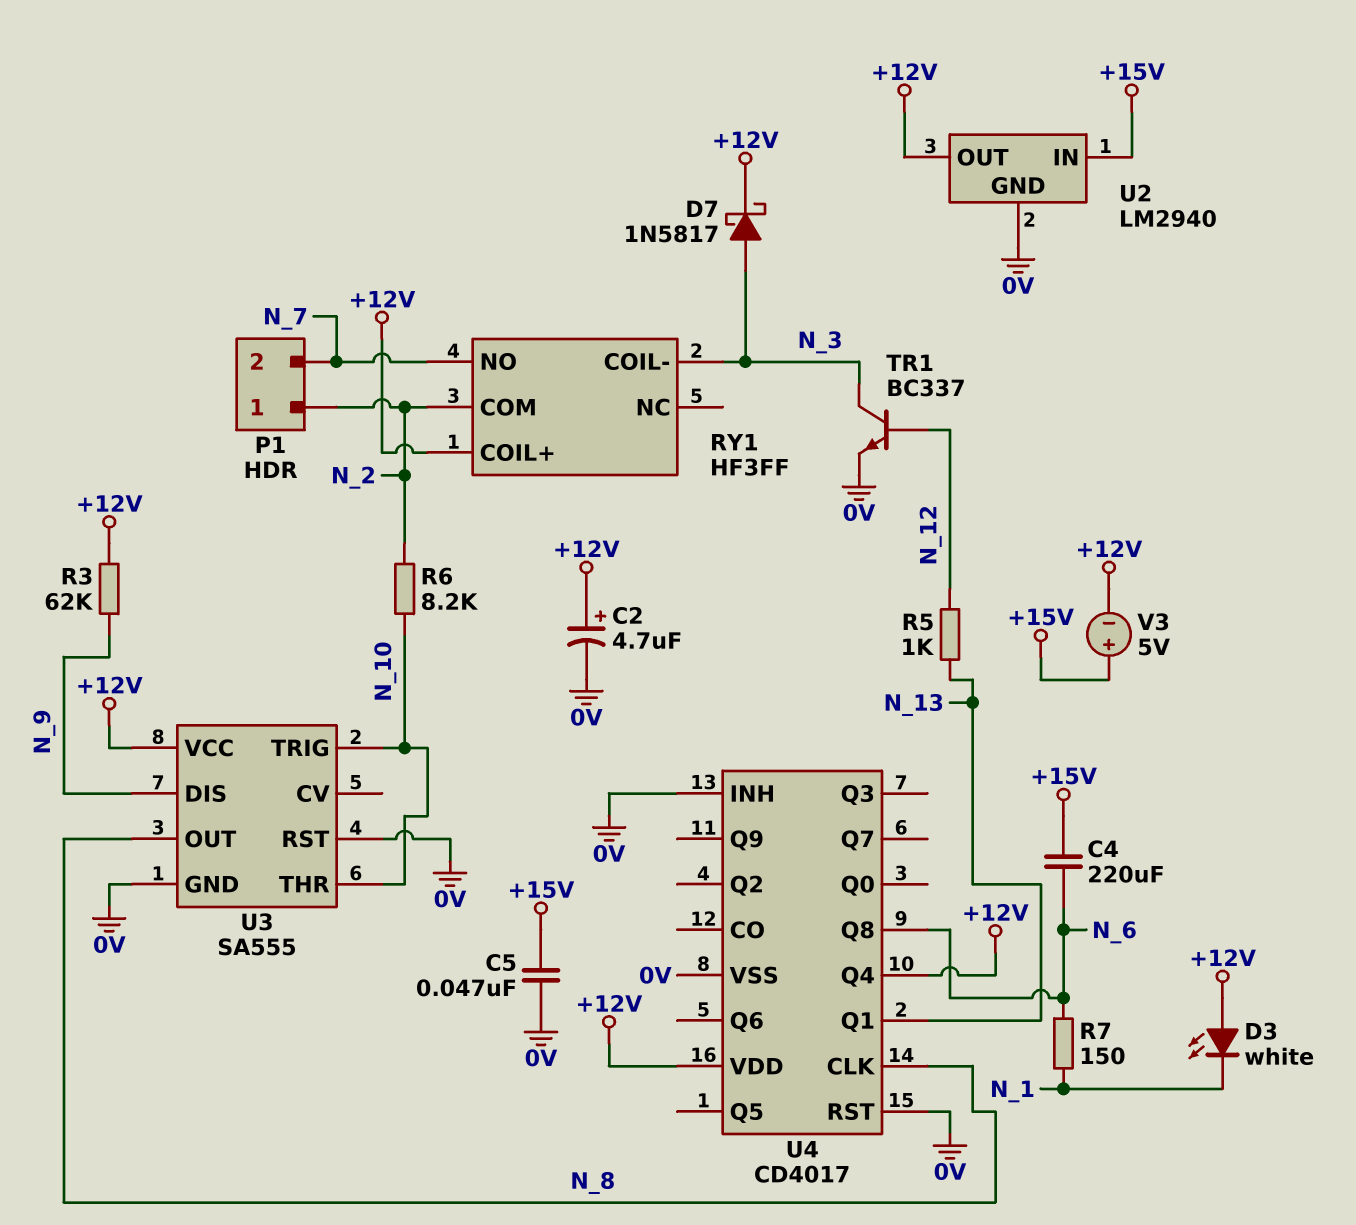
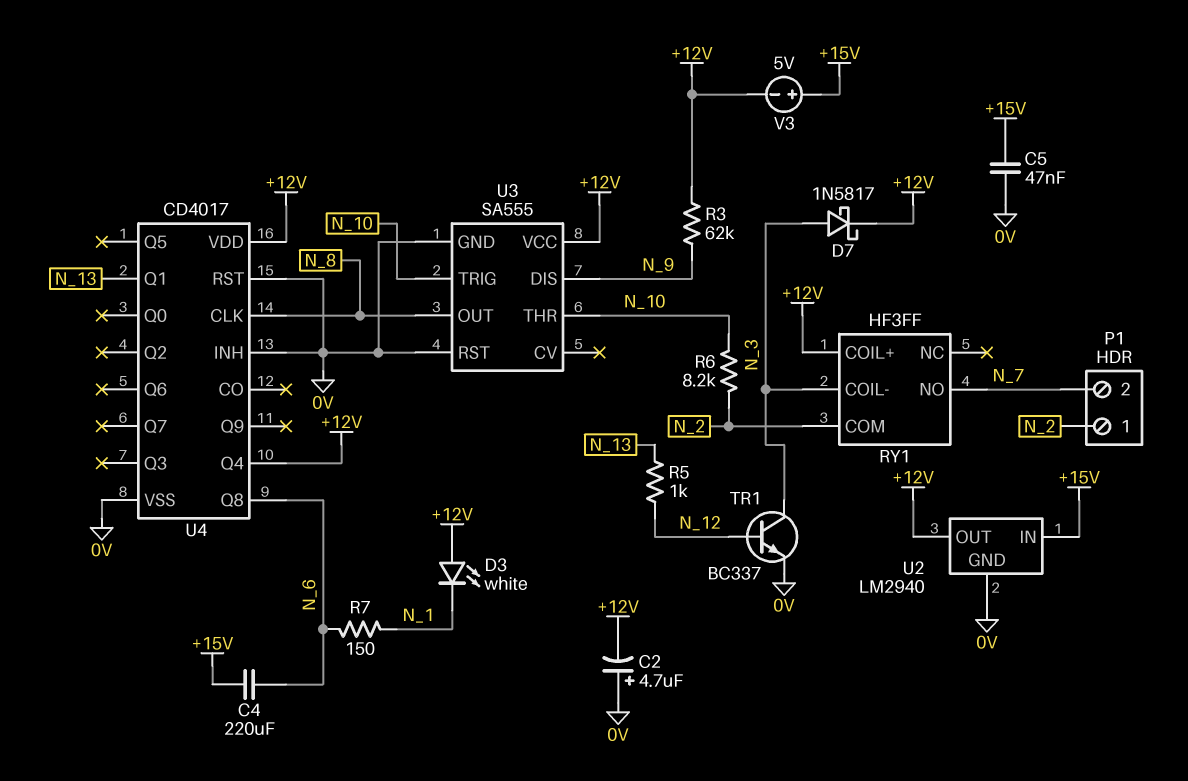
C2: 4.7uF (plus +12V, minus 0V) -> 4.7uF (plus 0V, minus +12V)

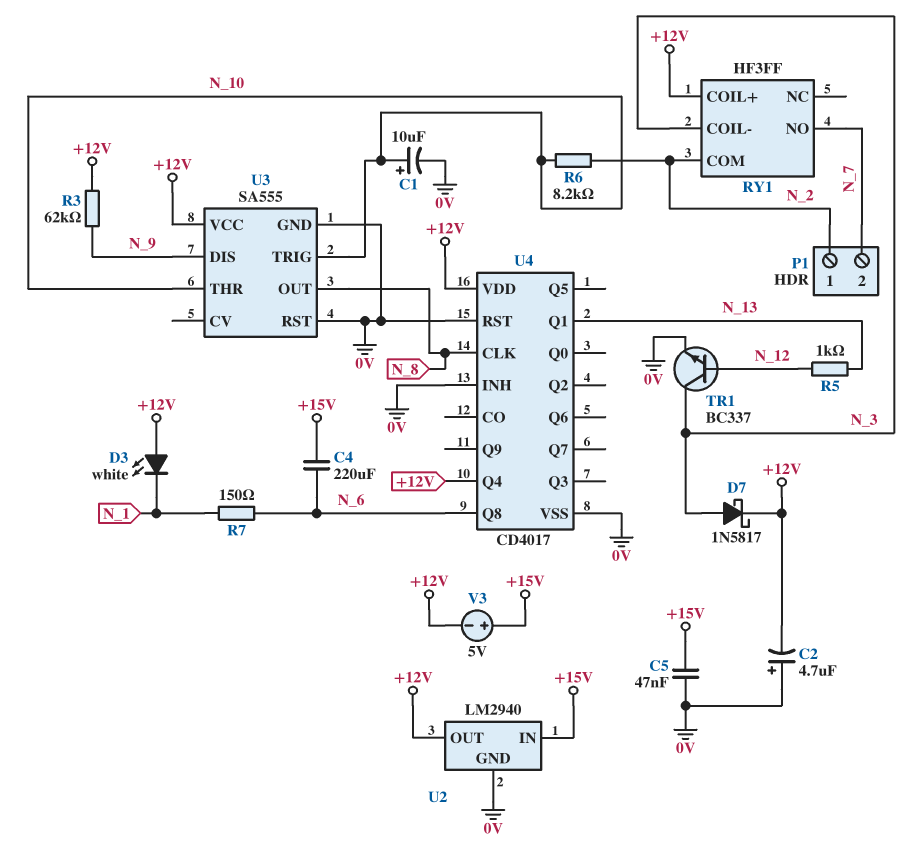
C1: none -> 10uF (plus N_10, minus 0V)

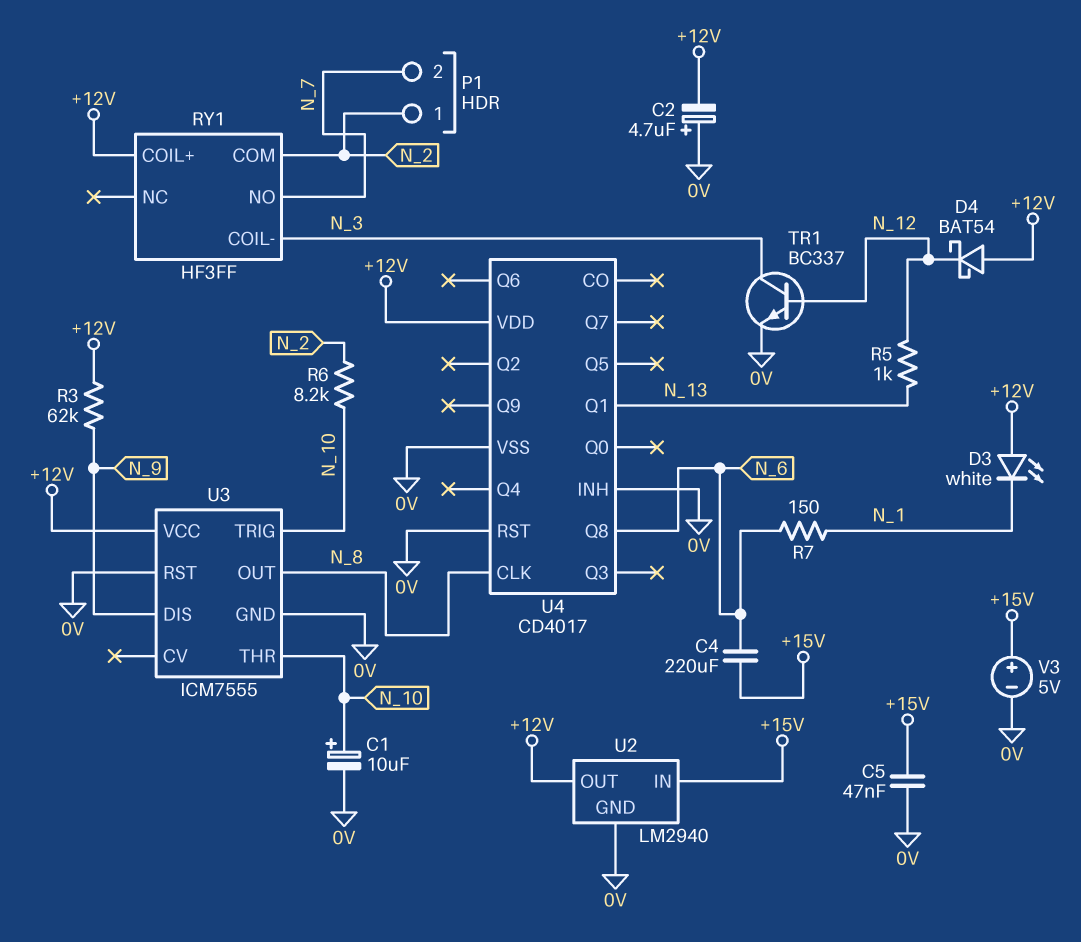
D4: none -> schottky BAT54 (A +12V, K N_12)
D7: schottky 1N5817 (A N_3, K +12V) -> none
U3: SA555 -> ICM7555
U4 pin Q4: +12V -> none
V3: 5V (plus +15V, minus +12V) -> 5V (plus +15V, minus 0V)

